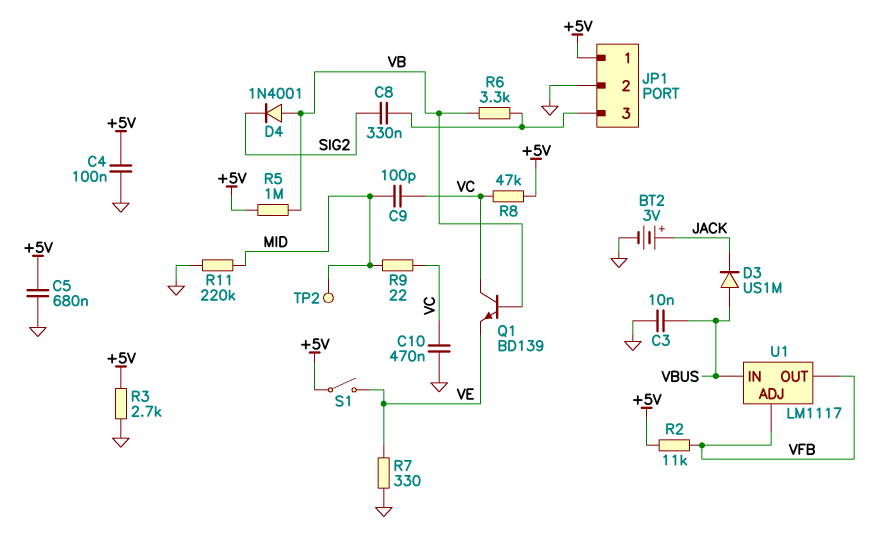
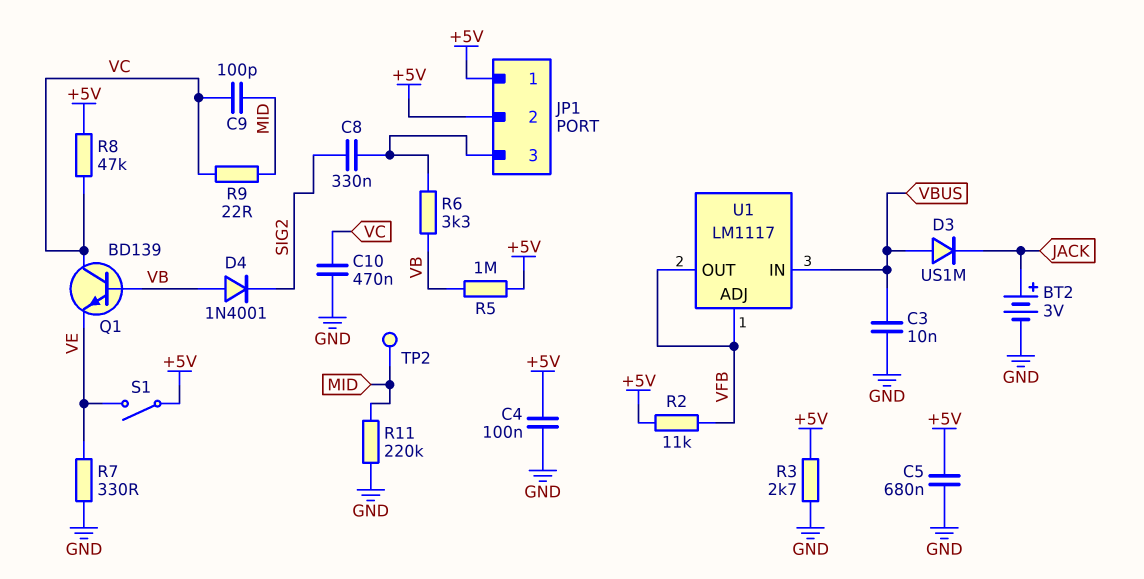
JP1 pin 2: GND -> +5V

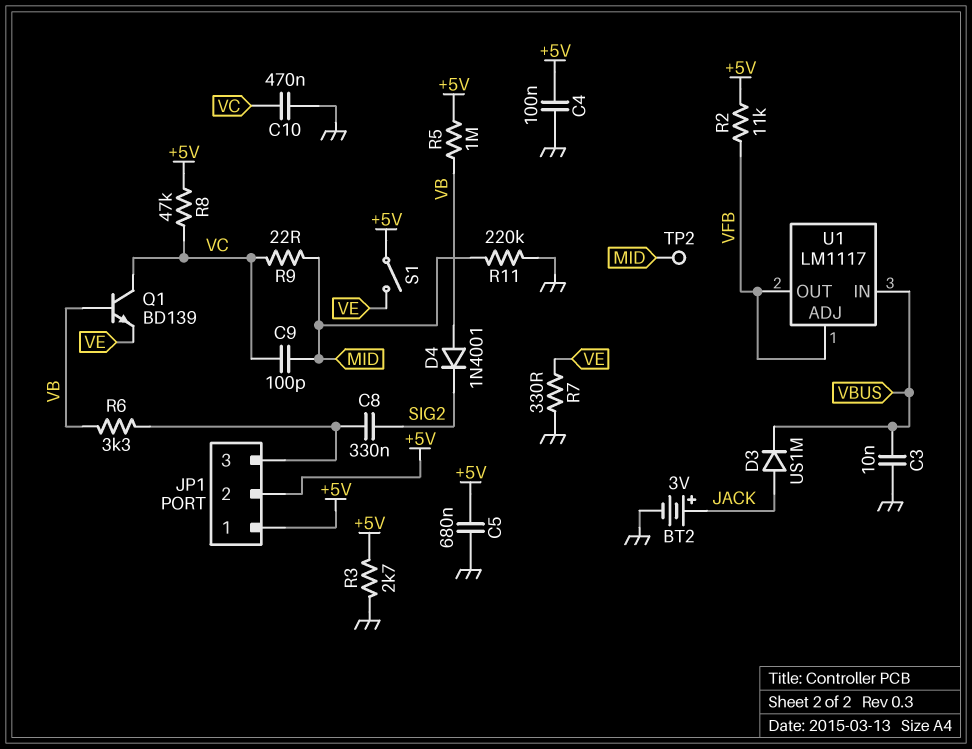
D3: diode US1M (A VBUS, K JACK) -> diode US1M (A JACK, K VBUS)

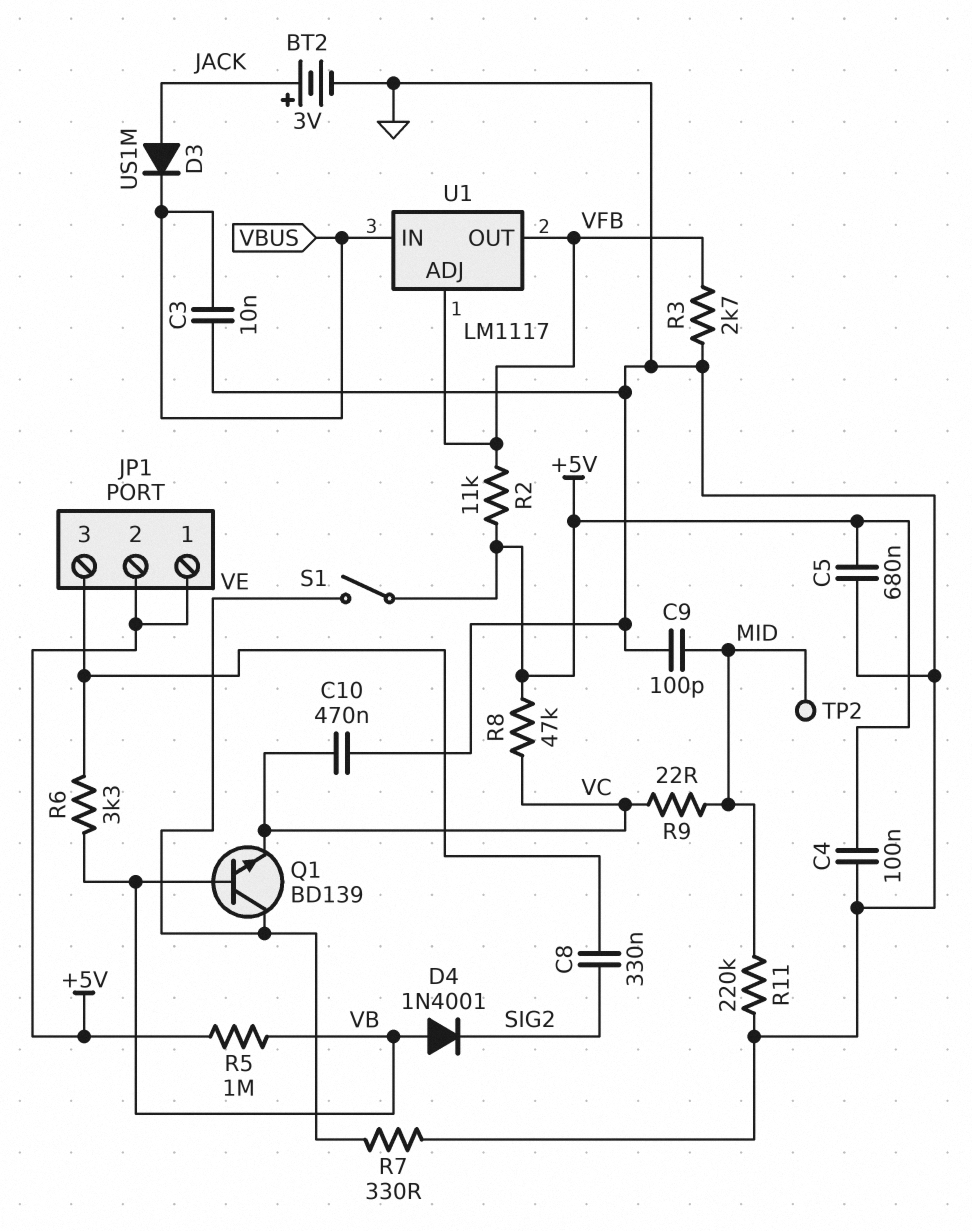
C9: 100pF (MID, VC) -> 100pF (GND, MID)
Q1: NPN BD139 (B VB, C VC, E VE) -> NPN BD139 (B VB, C VE, E VC)
R3: 2.7k (+5V, GND) -> 2.7k (GND, VFB)

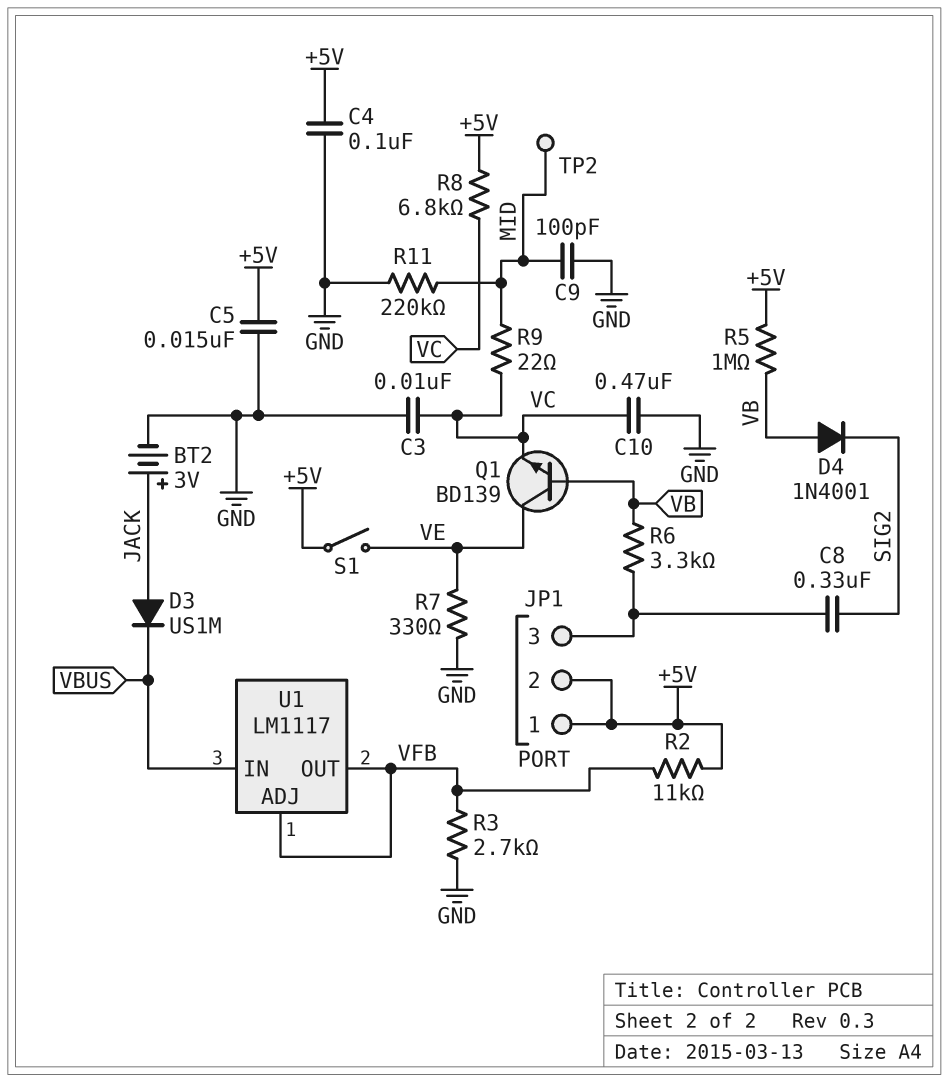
C3: 10nF (GND, VBUS) -> 10nF (GND, VC)
C5: 680nF (+5V, GND) -> 15nF (+5V, GND)
R8: 47k (+5V, VC) -> 6.8k (+5V, VC)

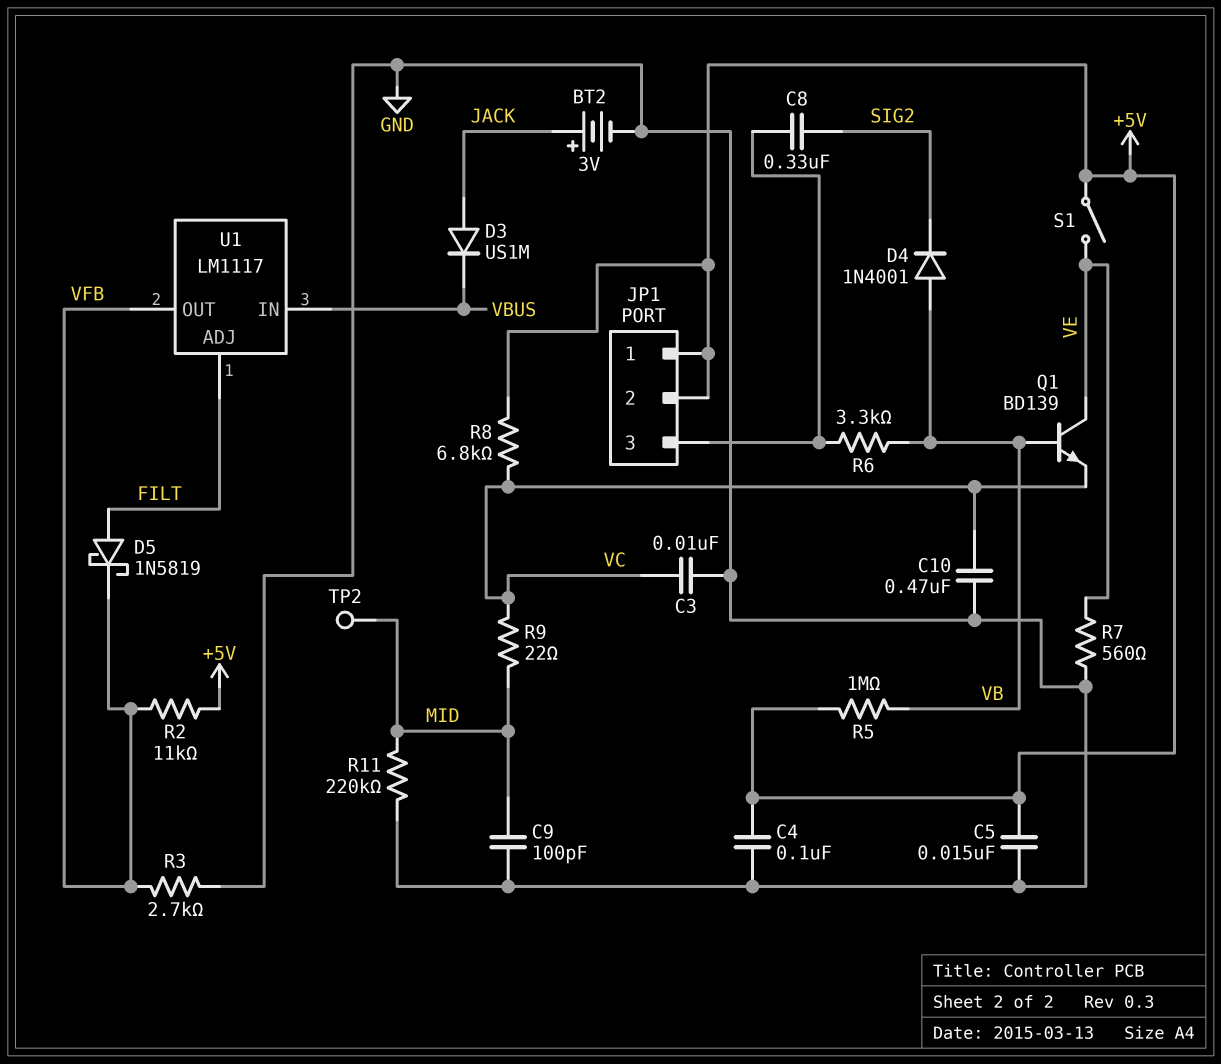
D5: none -> schottky 1N5819 (A FILT, K VFB)
R7: 330 (GND, VE) -> 560 (GND, VE)
U1 pin ADJ: VFB -> FILT

